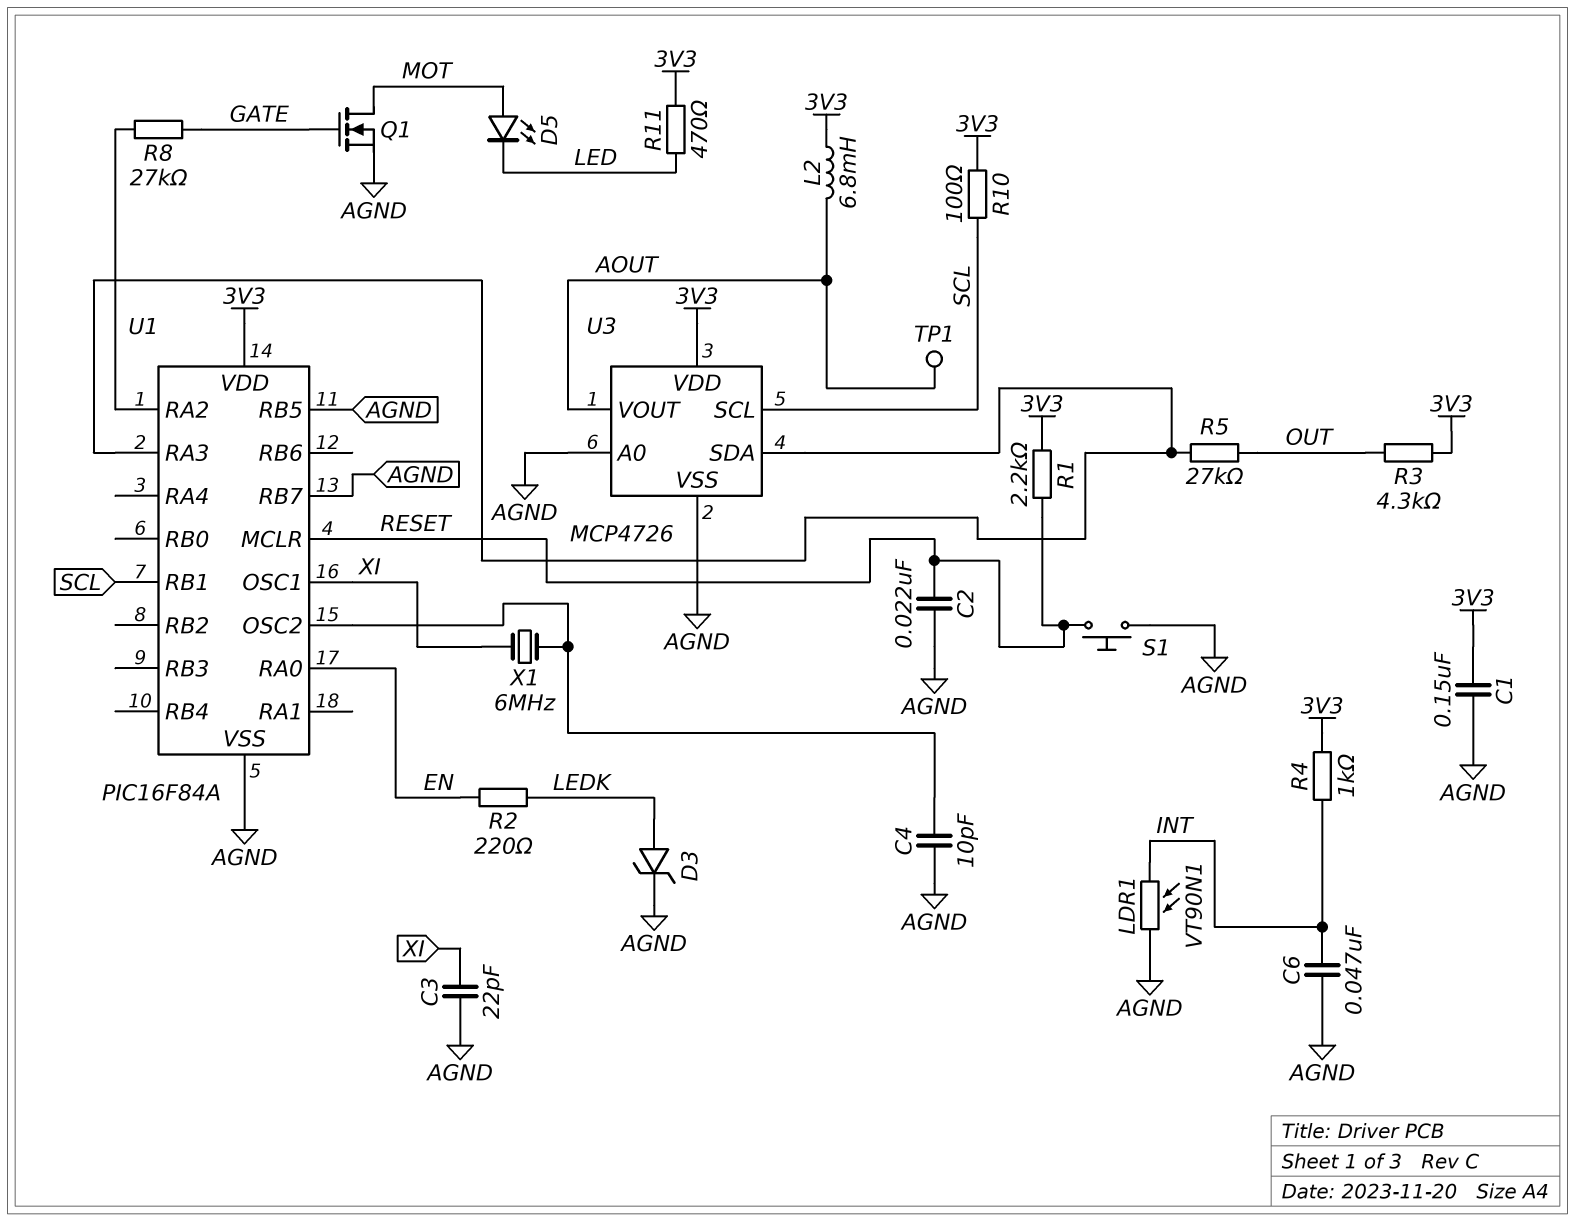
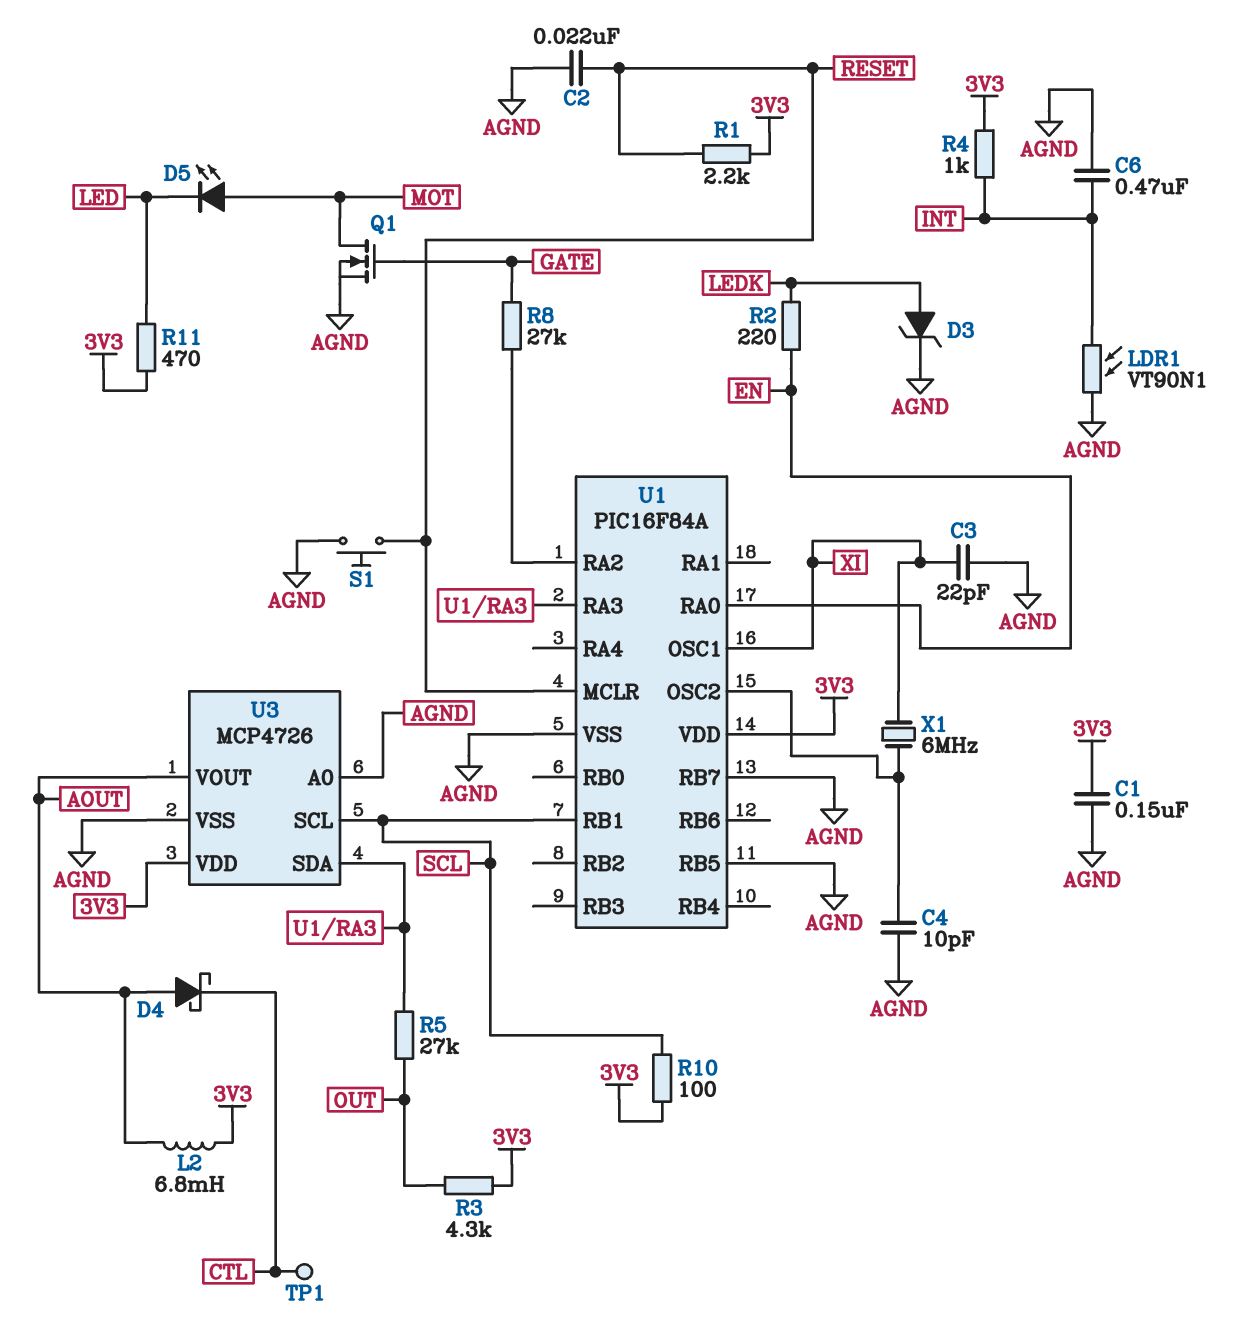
C6: 47nF (AGND, INT) -> 470nF (AGND, INT)
D4: none -> schottky (A AOUT, K CTL)
TP1: test point (AOUT) -> test point (CTL)

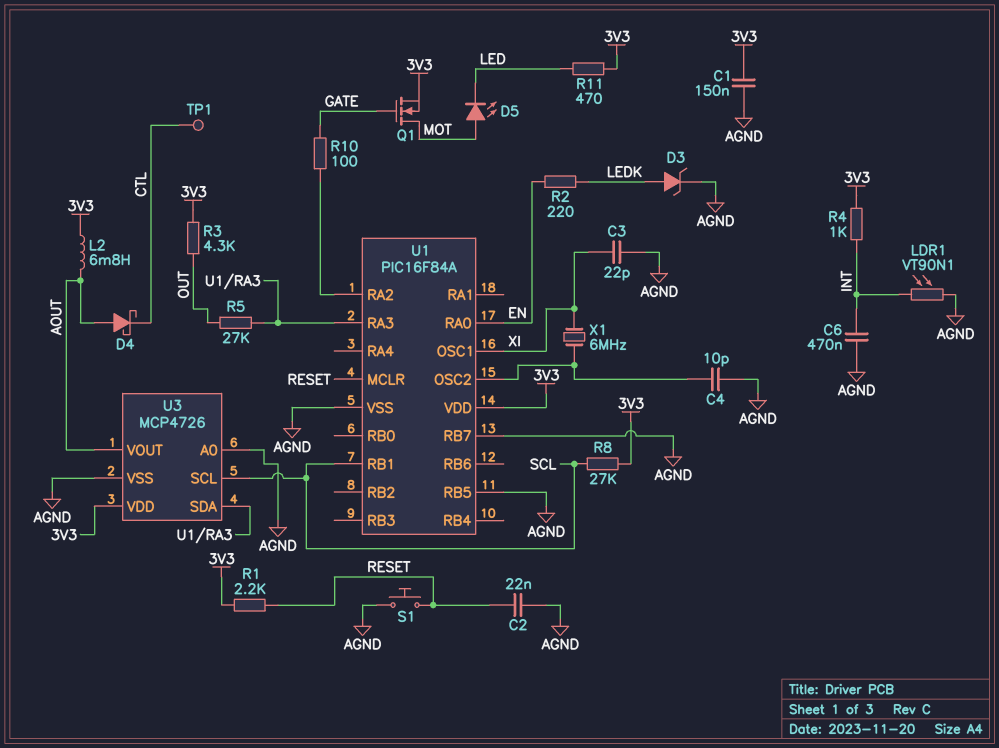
Q1: NMOS (G GATE, D MOT, S AGND) -> NMOS (G GATE, D MOT, S 3V3)
R8: 27k (GATE, U1/RA2) -> 27k (3V3, SCL)
R10: 100 (3V3, SCL) -> 100 (GATE, U1/RA2)

